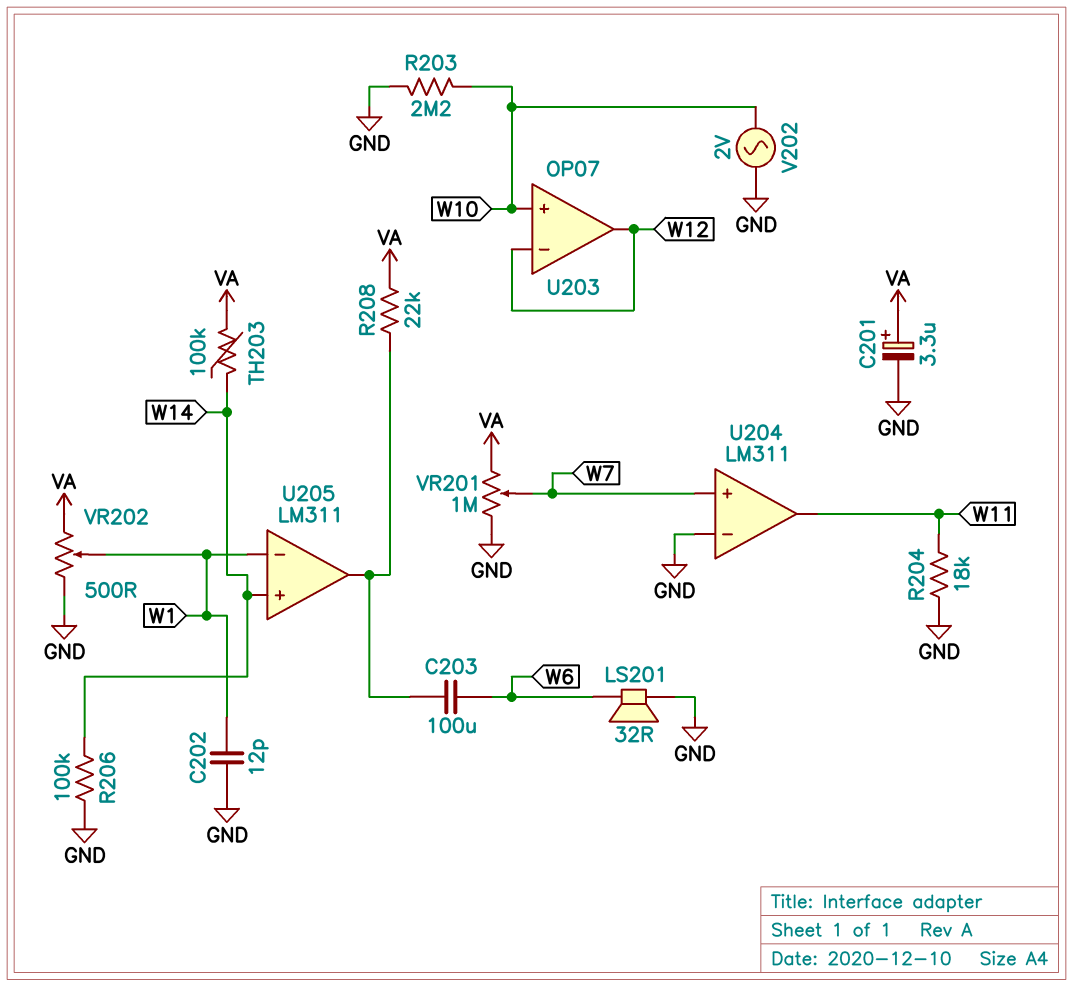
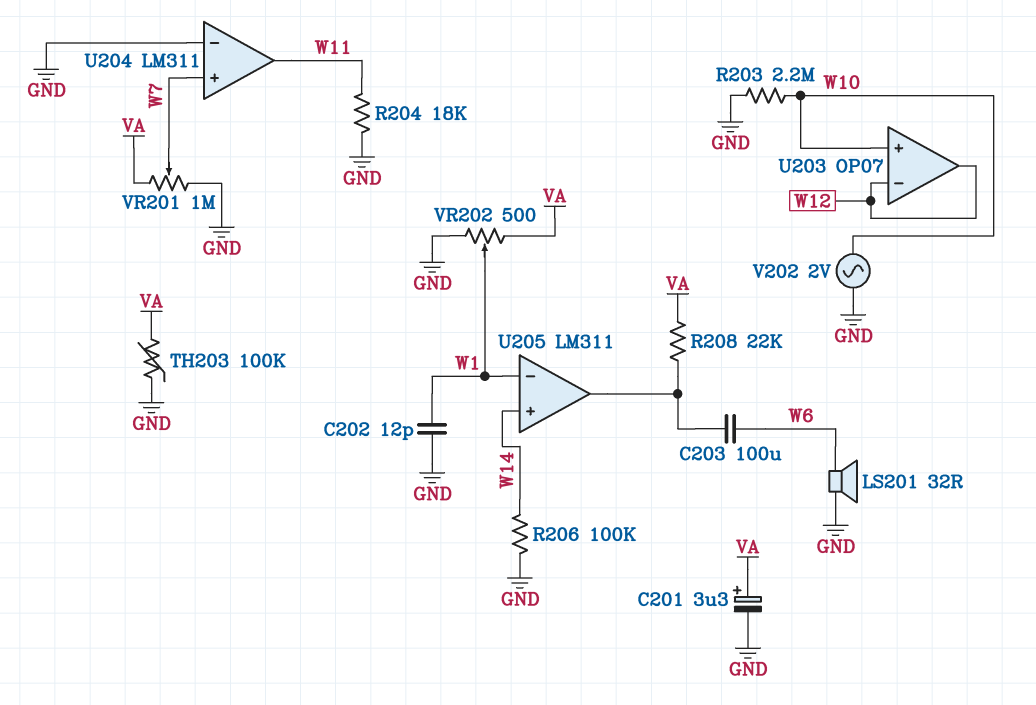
TH203: 100k (VA, W14) -> 100k (GND, VA)

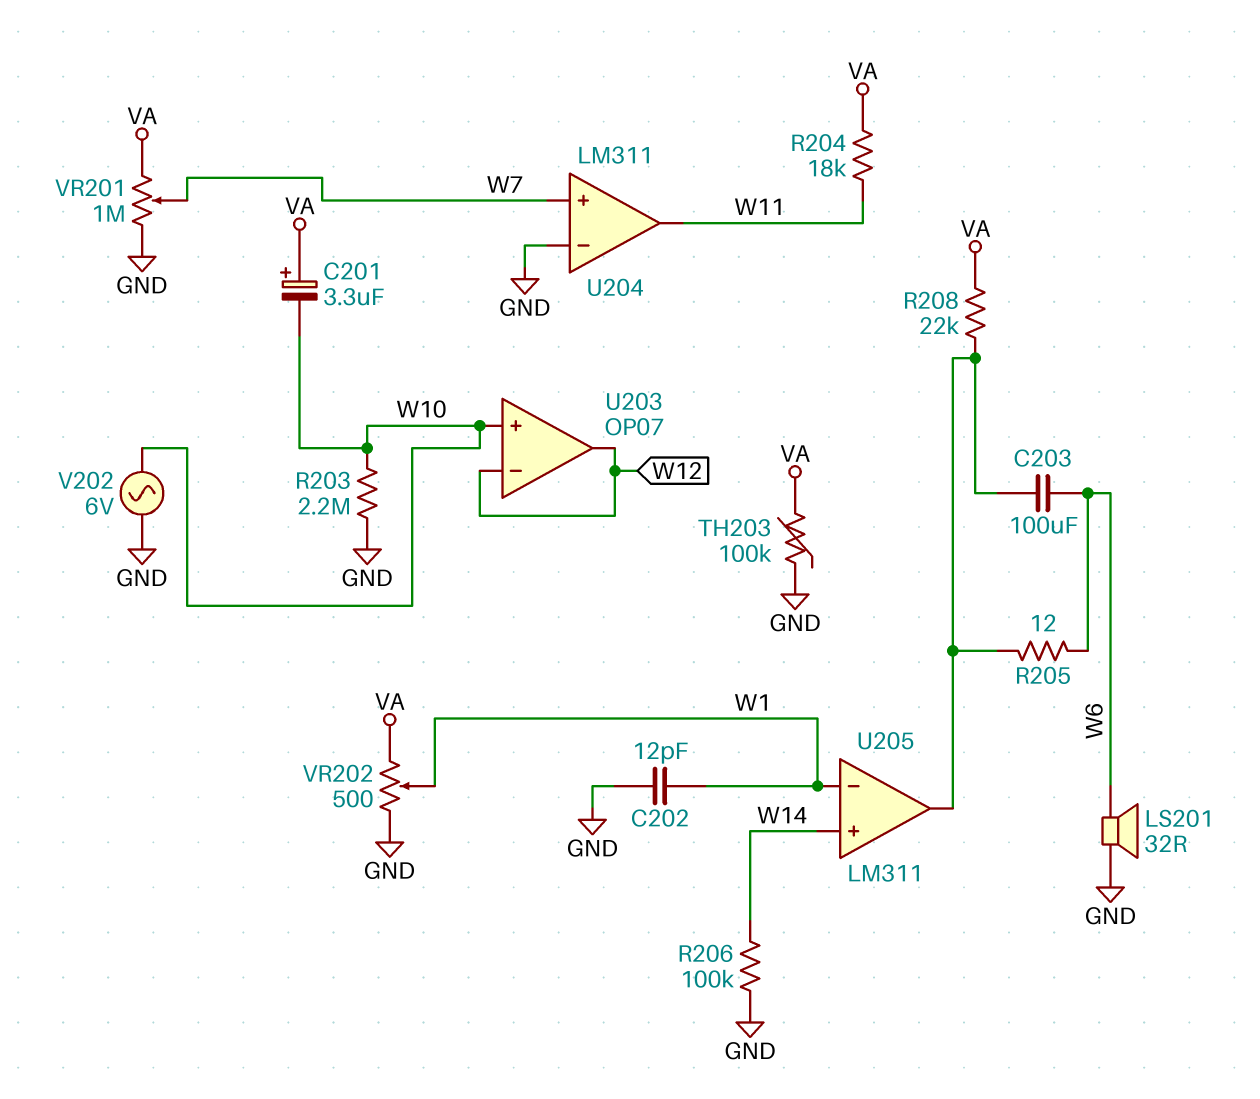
C201: 3.3uF (plus VA, minus GND) -> 3.3uF (plus VA, minus W10)
R204: 18k (GND, W11) -> 18k (VA, W11)
R205: none -> 12 (U205/out, W6)
V202: AC 2V (GND, W10) -> AC 6V (GND, W10)

